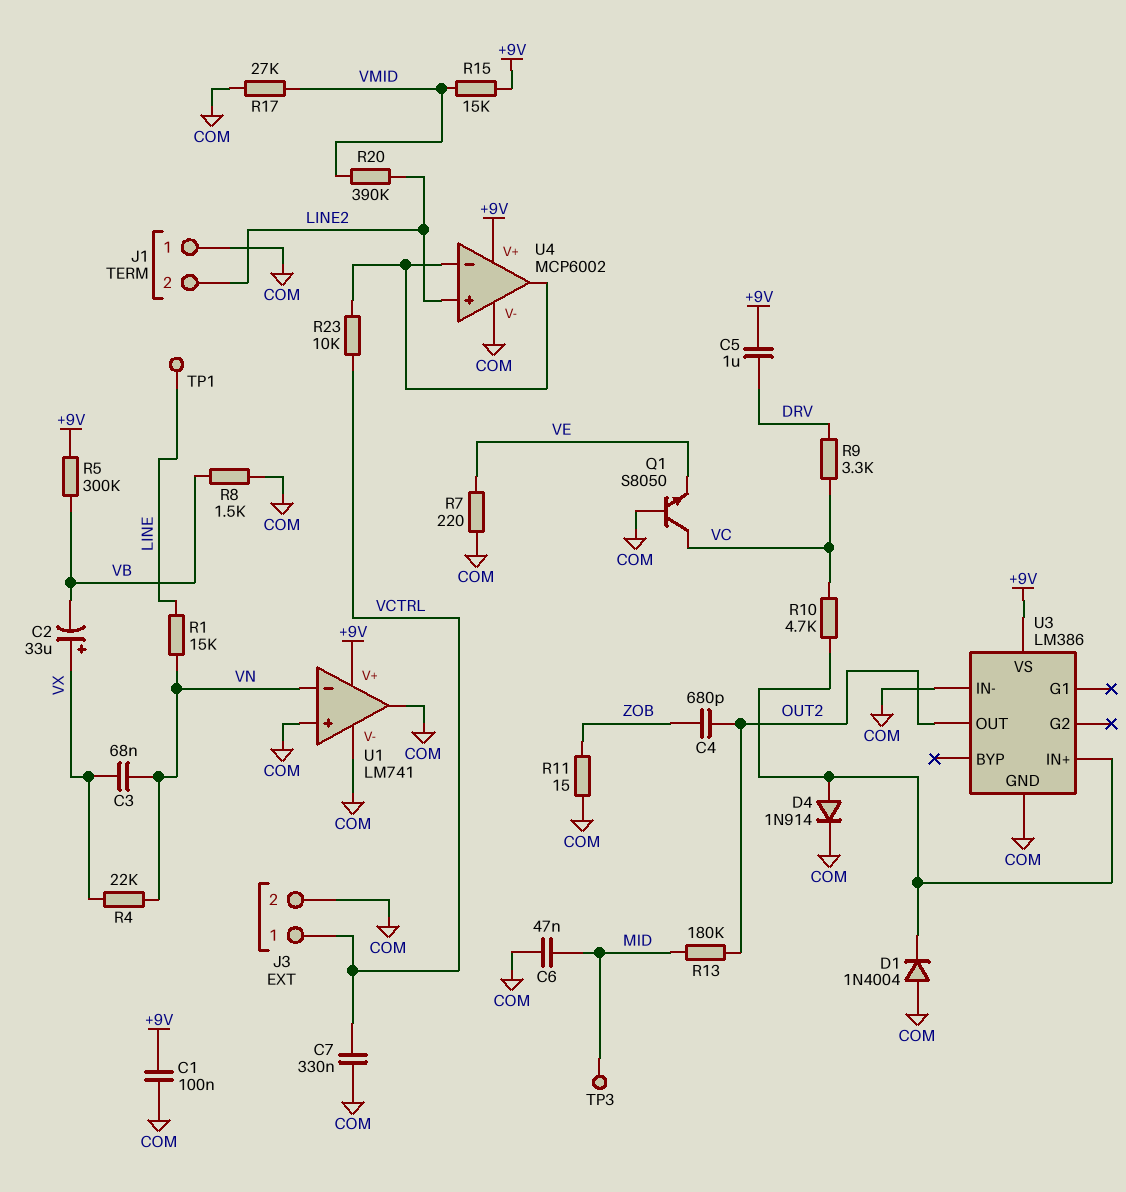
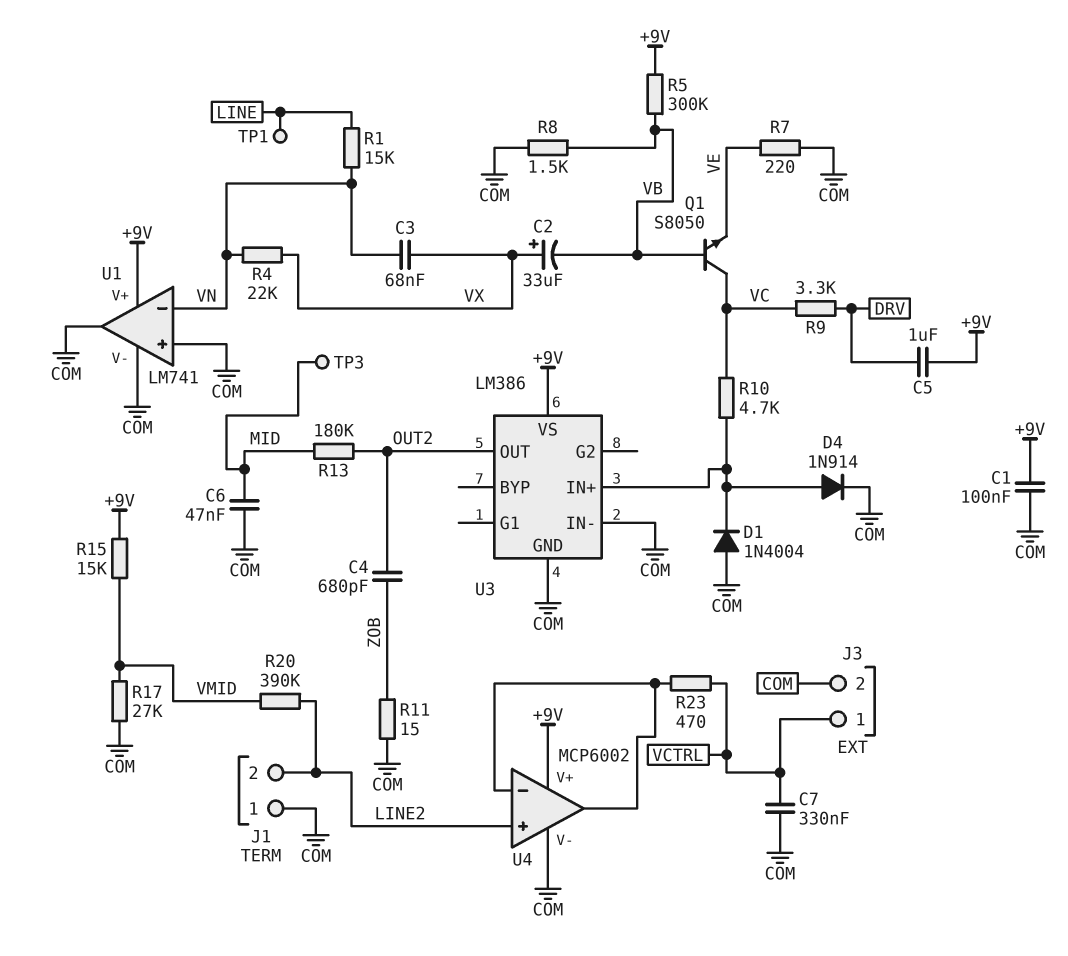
Q1: NPN S8050 (B COM, C VC, E VE) -> NPN S8050 (B VB, C VC, E VE)
R23: 10k (U4/in-, VCTRL) -> 470 (U4/in-, VCTRL)

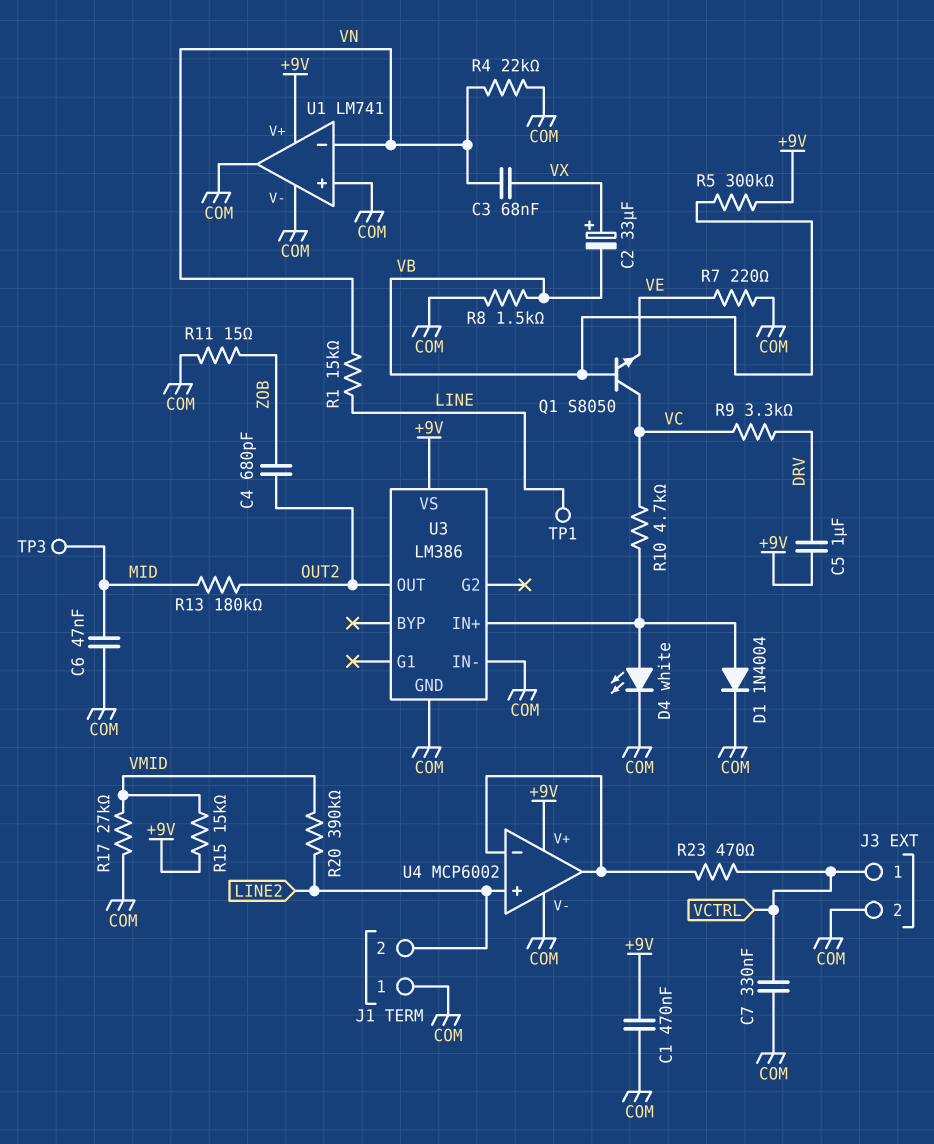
C1: 100nF (+9V, COM) -> 470nF (+9V, COM)
D1: diode 1N4004 (A COM, K U3/IN+) -> diode 1N4004 (A U3/IN+, K COM)
D4: diode 1N914 (A U3/IN+, K COM) -> LED white (A U3/IN+, K COM)
R4: 22k (VN, VX) -> 22k (COM, VN)

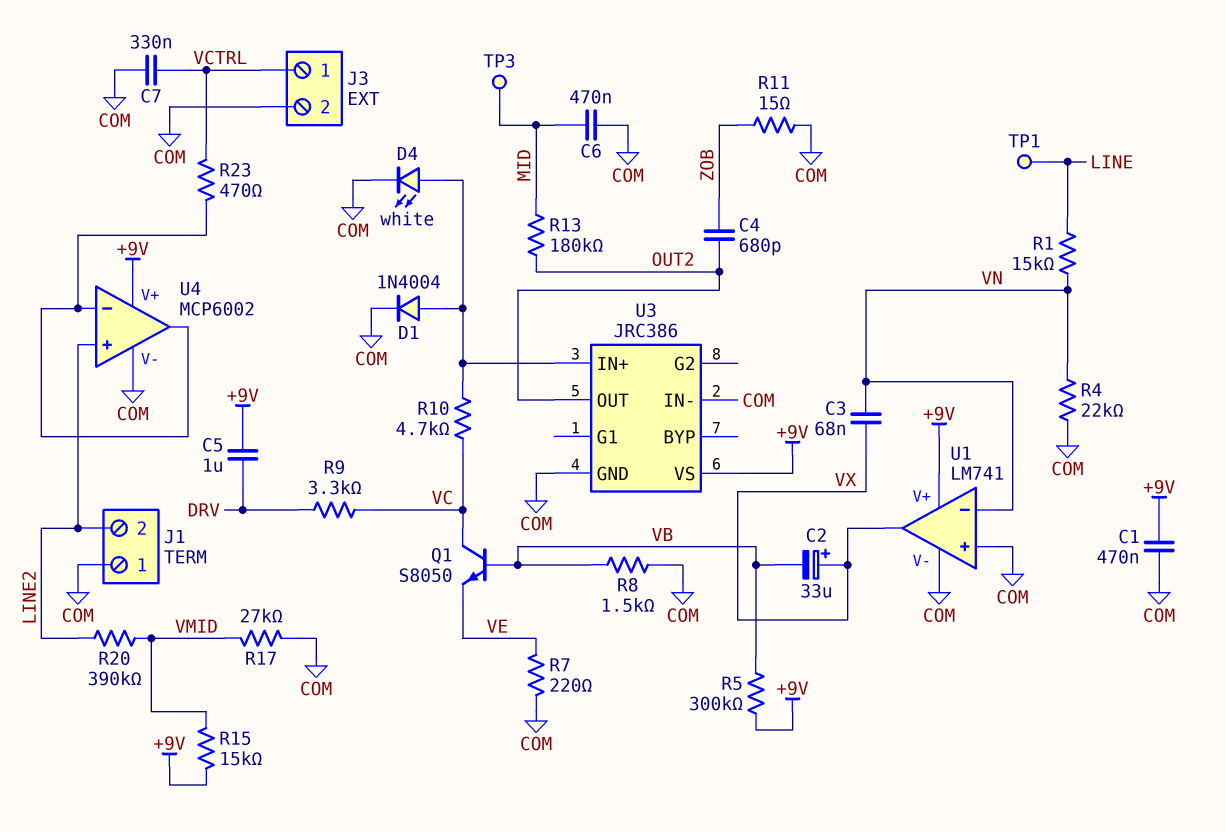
C6: 47nF (COM, MID) -> 470nF (COM, MID)
U1 pin out: COM -> VX
U3: LM386 -> JRC386

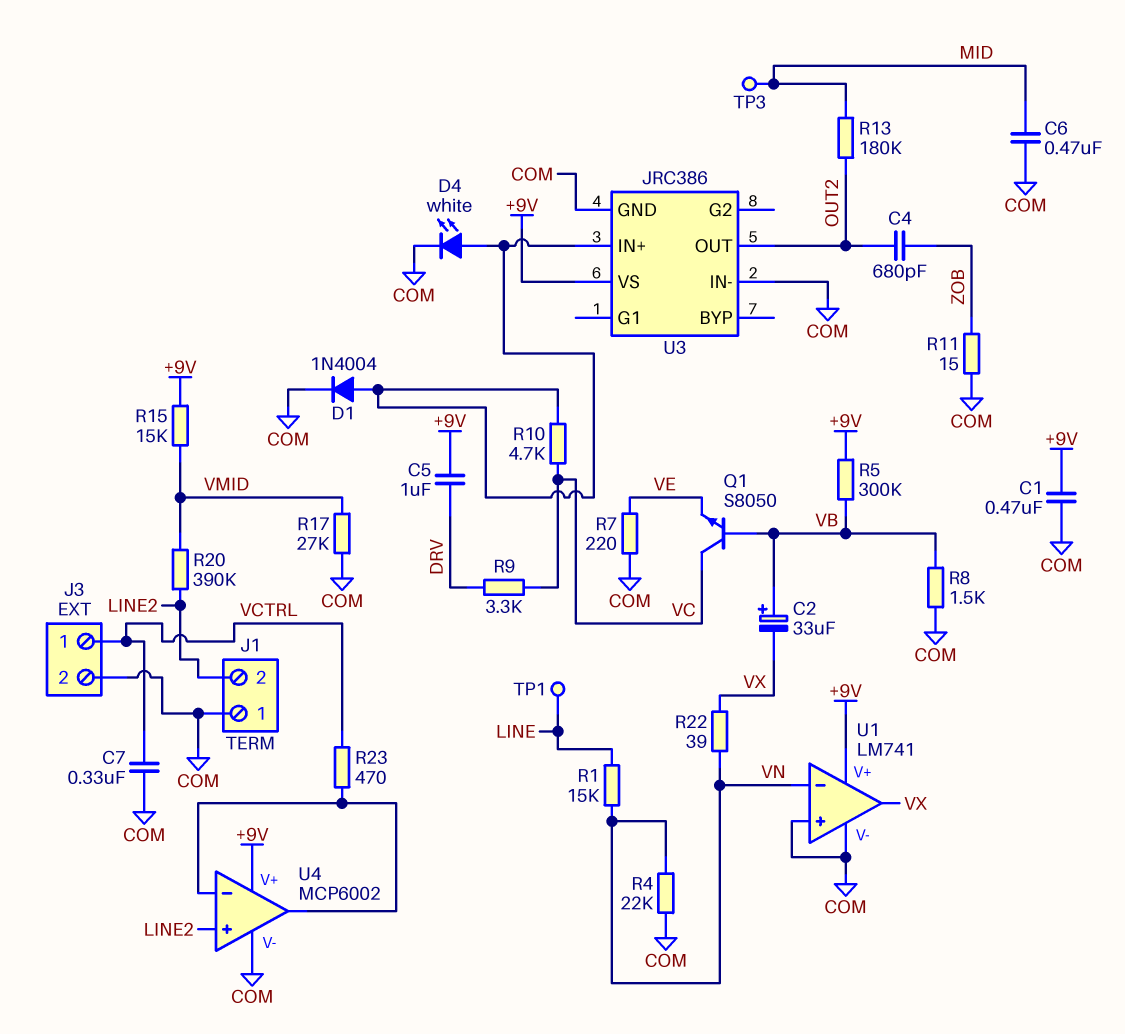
C2: 33uF (plus VX, minus VB) -> 33uF (plus VB, minus VX)
C3: 68nF (VN, VX) -> none
R22: none -> 39 (VN, VX)

